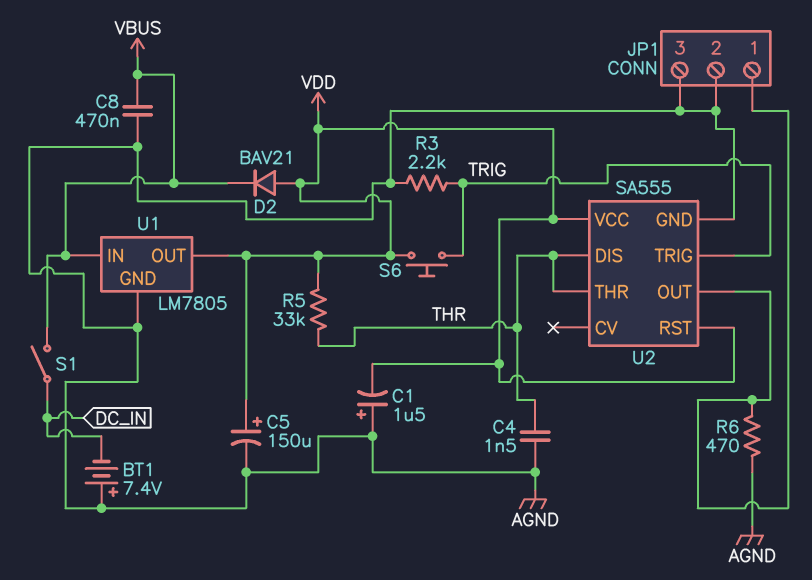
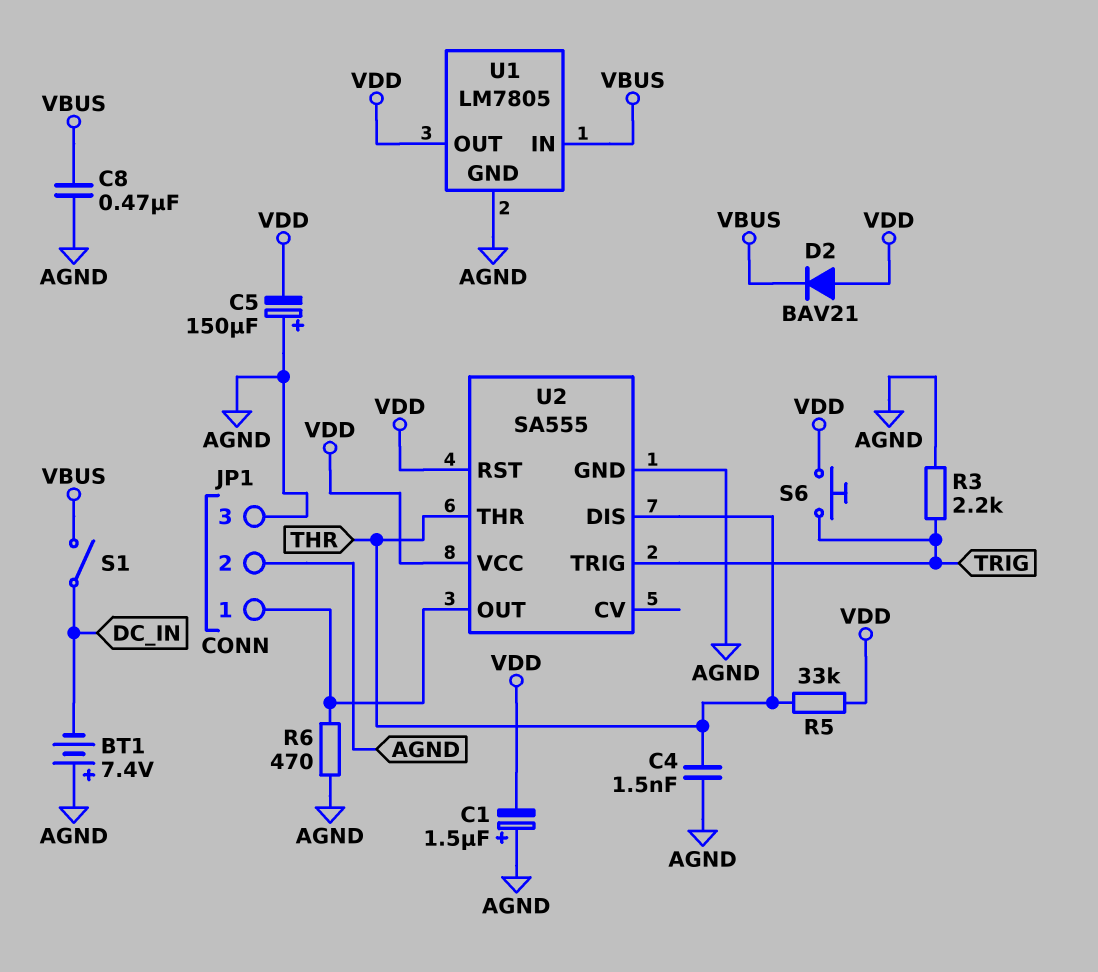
C5: 150uF (plus VDD, minus AGND) -> 150uF (plus AGND, minus VDD)

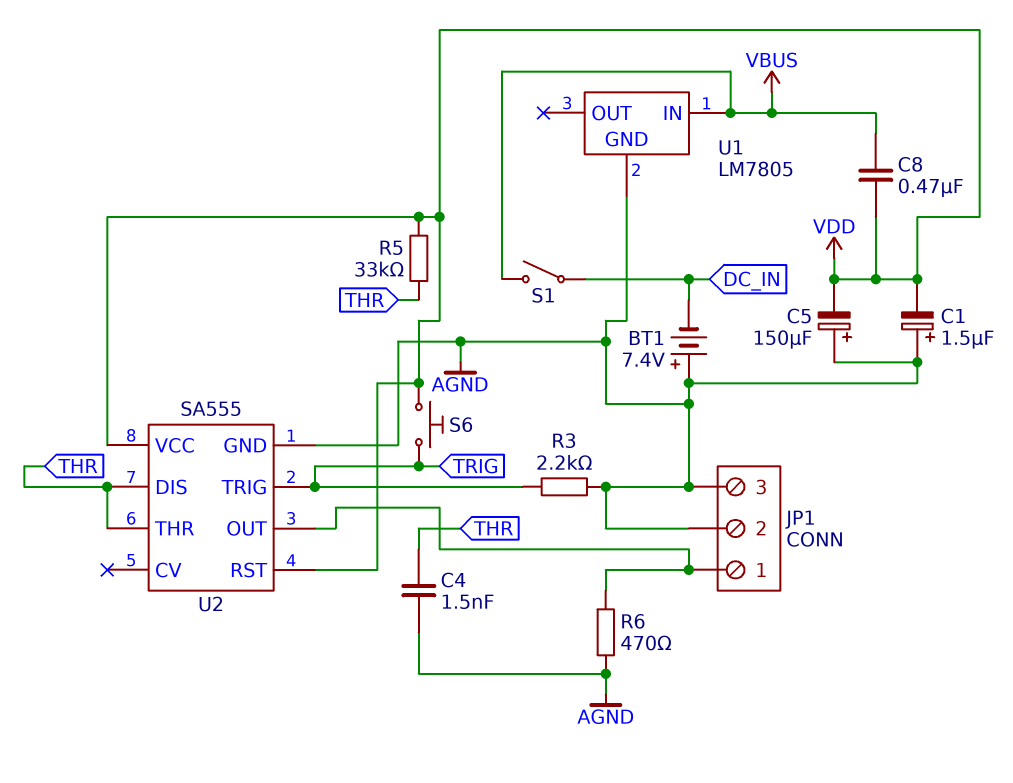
C8: 470nF (AGND, VBUS) -> 470nF (VBUS, VDD)
D2: diode BAV21 (A VDD, K VBUS) -> none
U1 pin OUT: VDD -> none

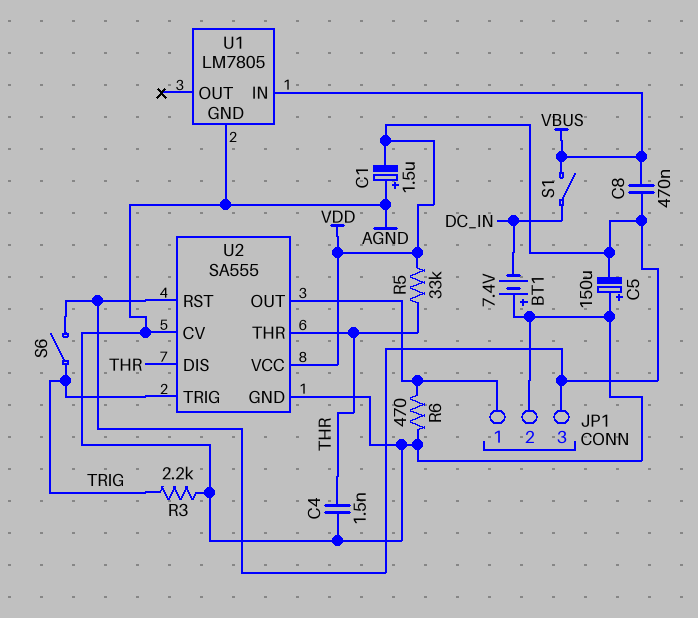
JP1 pin 3: AGND -> VDD
S6: button (TRIG, VDD) -> switch (TRIG, VDD)
U2 pin CV: none -> AGND

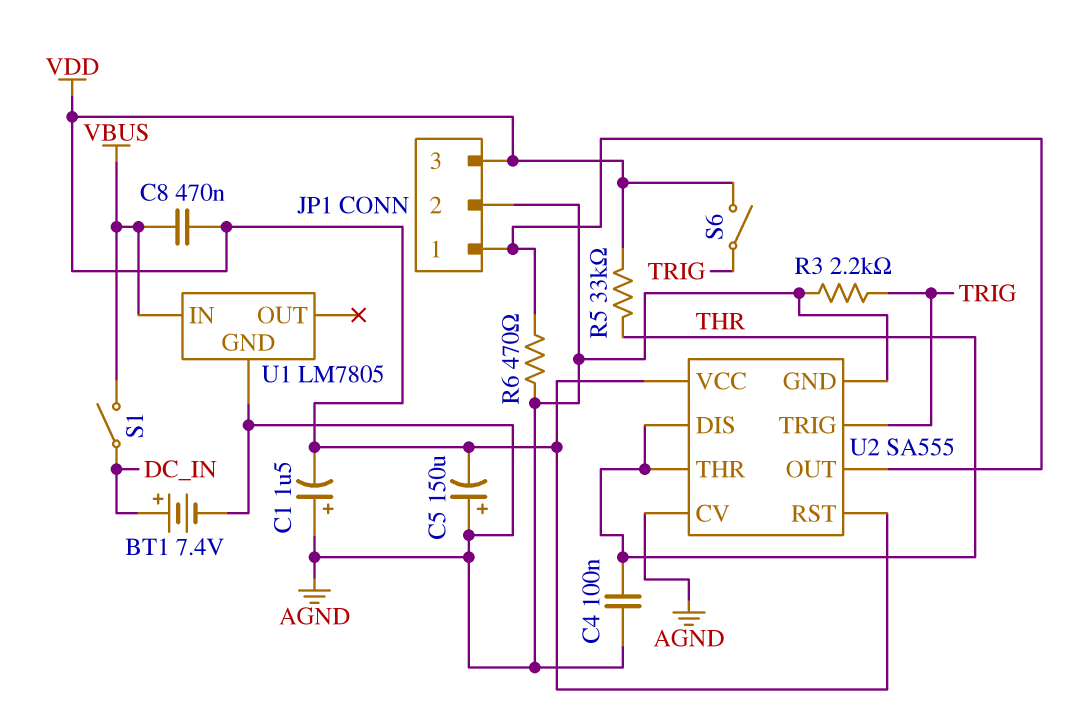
BT1: 7.4V (plus AGND, minus DC_IN) -> 7.4V (plus DC_IN, minus AGND)
C4: 1.5nF (AGND, THR) -> 100nF (AGND, THR)

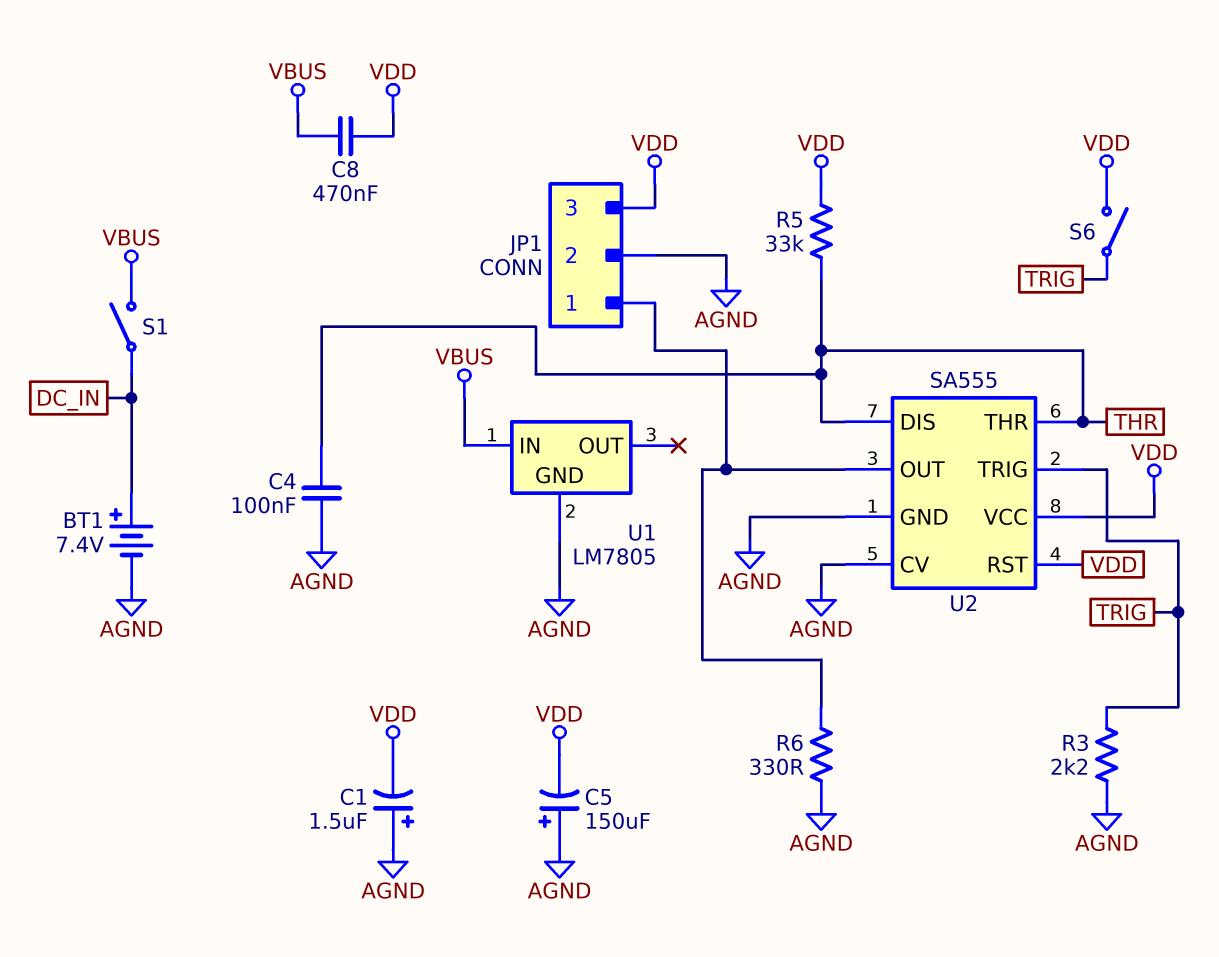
R6: 470 (AGND, JP1/1) -> 330 (AGND, JP1/1)

